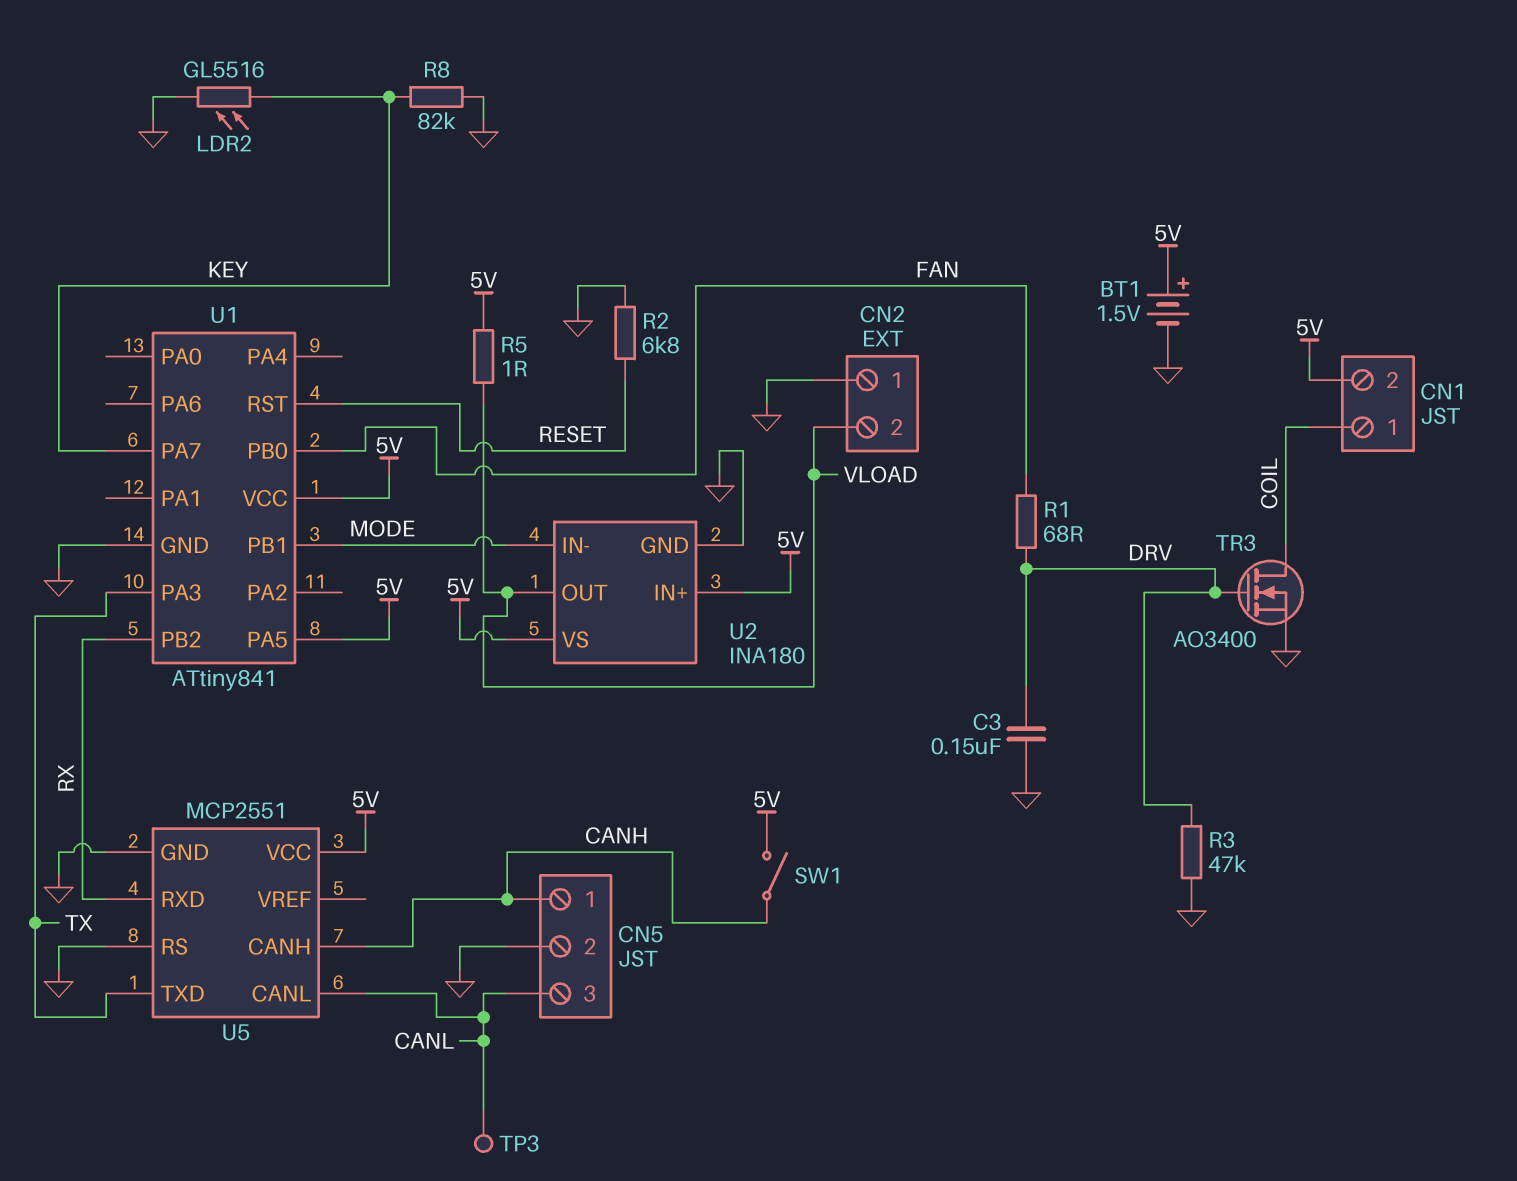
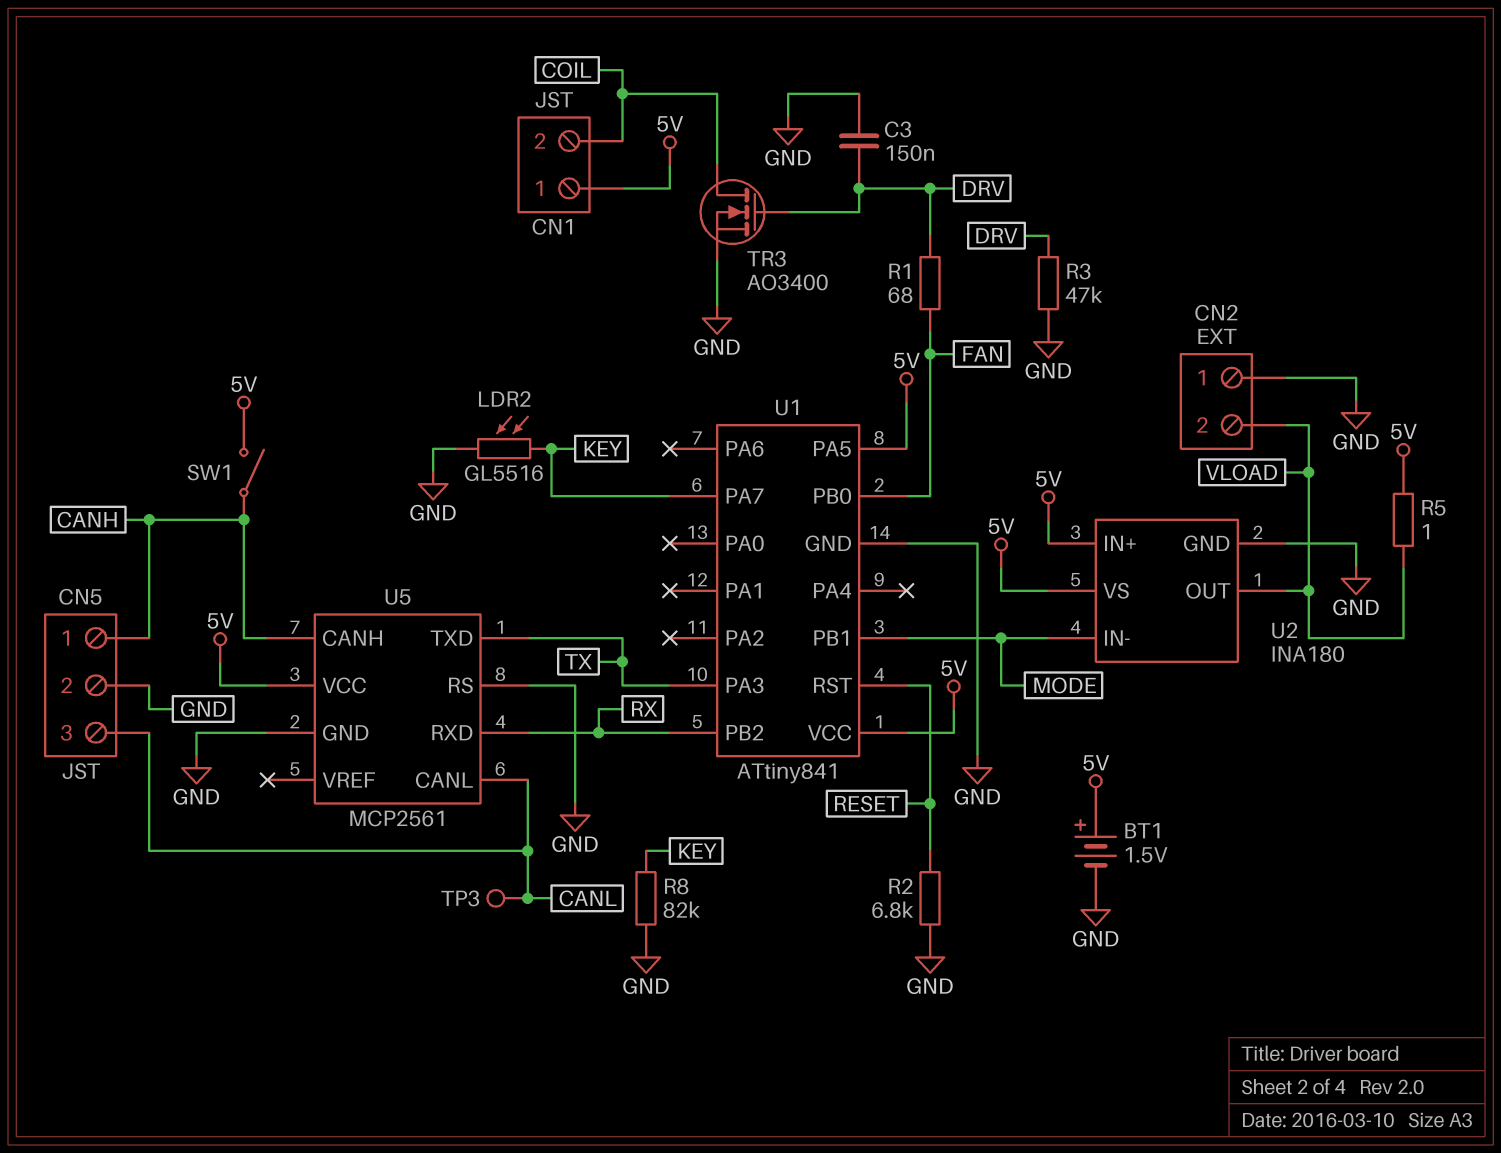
CN1 pin 1: COIL -> 5V
CN1 pin 2: 5V -> COIL
U5: MCP2551 -> MCP2561

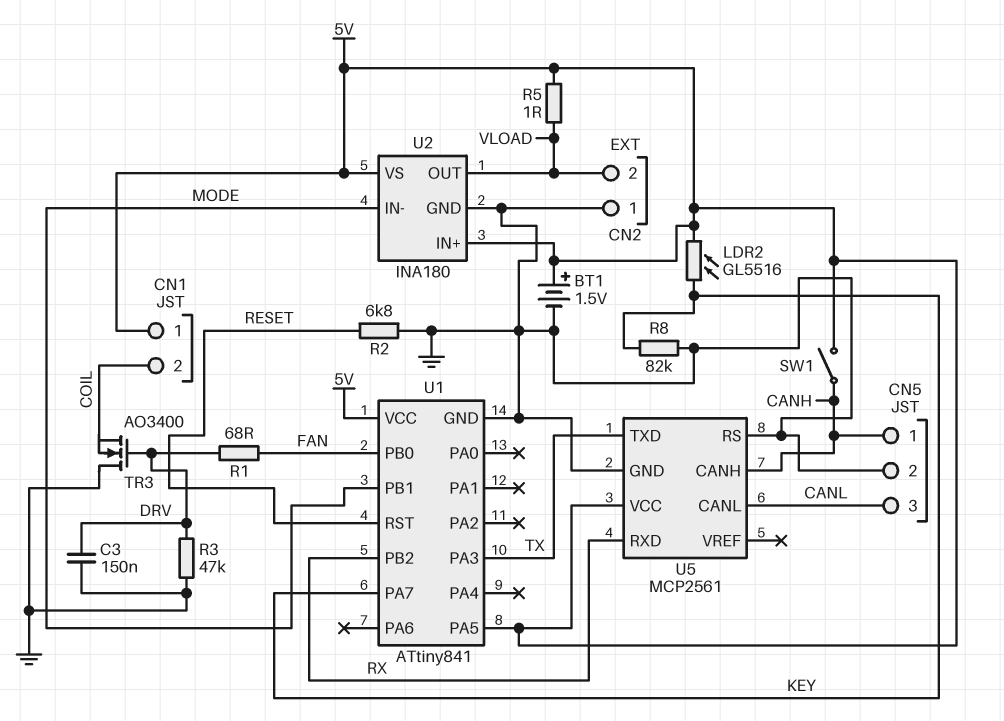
LDR2: GL5516 (GND, KEY) -> GL5516 (5V, KEY)
TP3: test point (CANL) -> none
TR3: NMOS AO3400 (G DRV, D COIL, S GND) -> NMOS AO3400 (G DRV, D GND, S COIL)

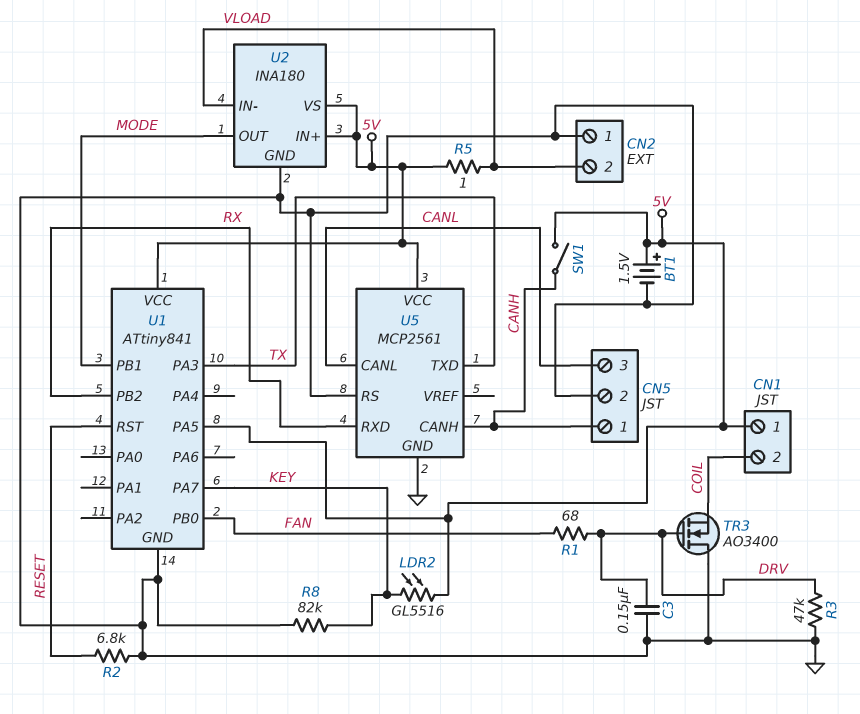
U2 pin IN-: MODE -> VLOAD
U2 pin OUT: VLOAD -> MODE

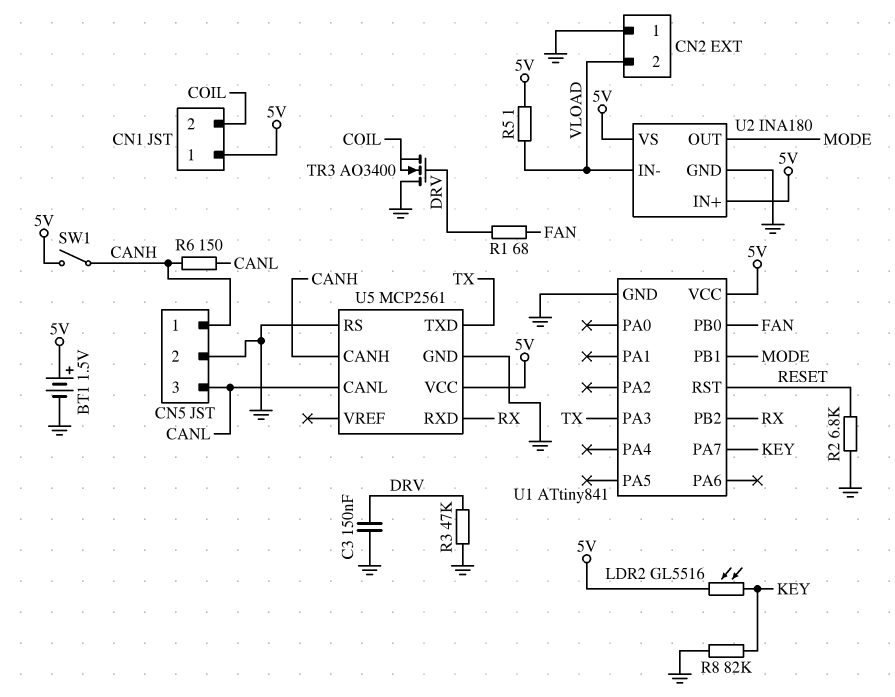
R6: none -> 150 (CANH, CANL)
U1 pin PA5: 5V -> none

